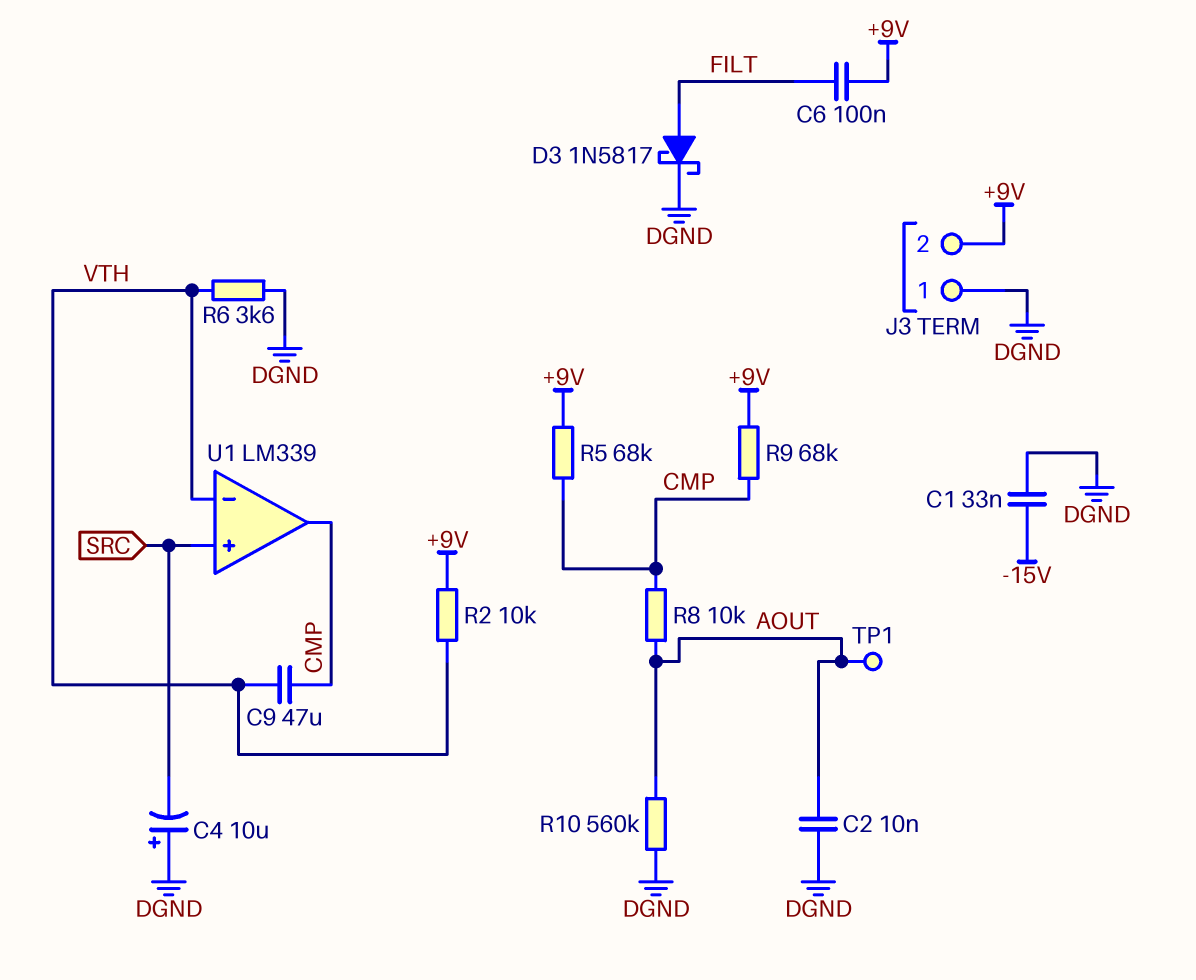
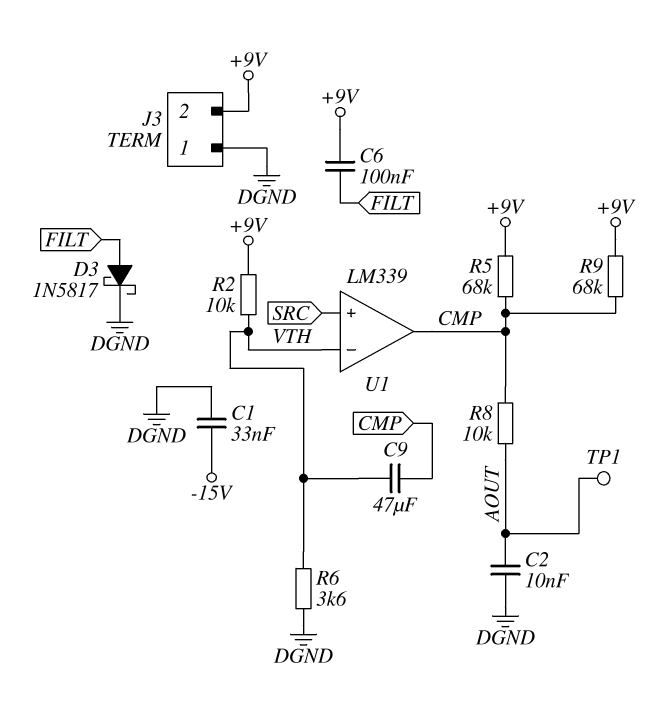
C4: 10uF (plus DGND, minus SRC) -> none
R10: 560k (AOUT, DGND) -> none

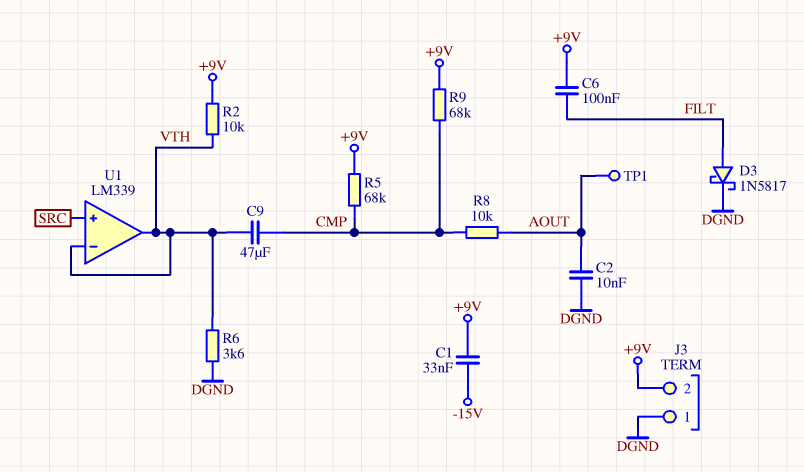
C1: 33nF (-15V, DGND) -> 33nF (+9V, -15V)
U1 pin out: CMP -> VTH

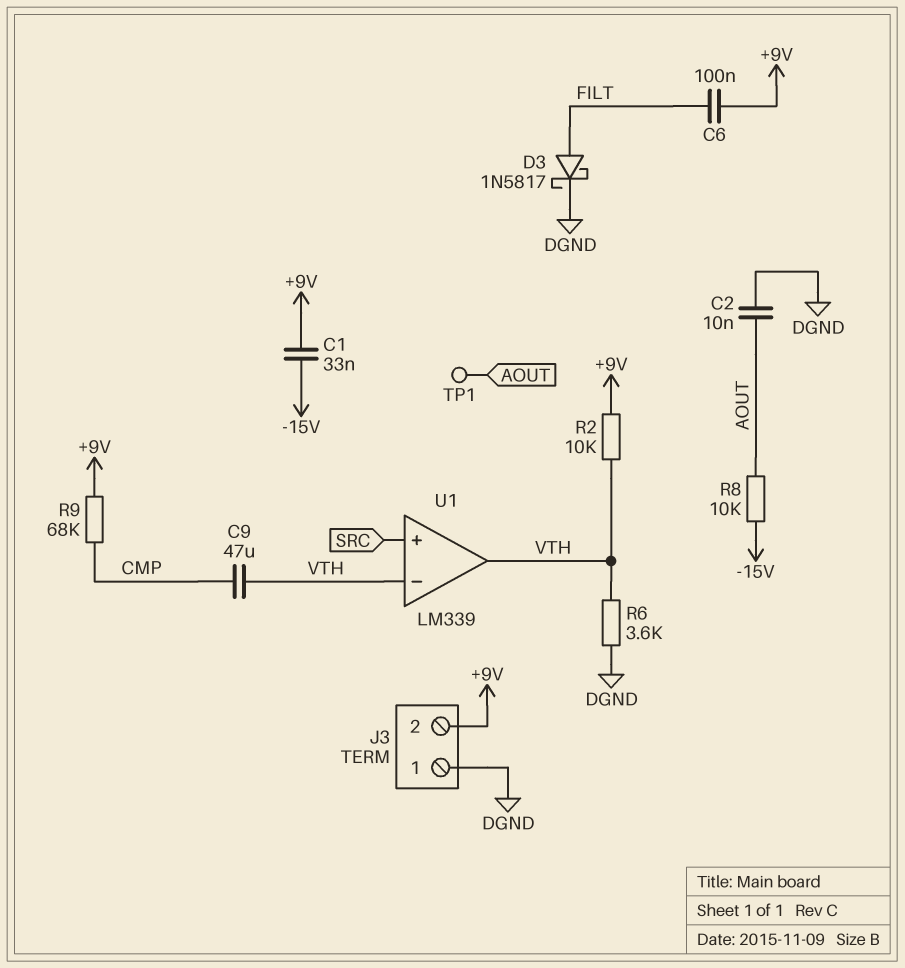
R5: 68k (+9V, CMP) -> none
R8: 10k (AOUT, CMP) -> 10k (-15V, AOUT)

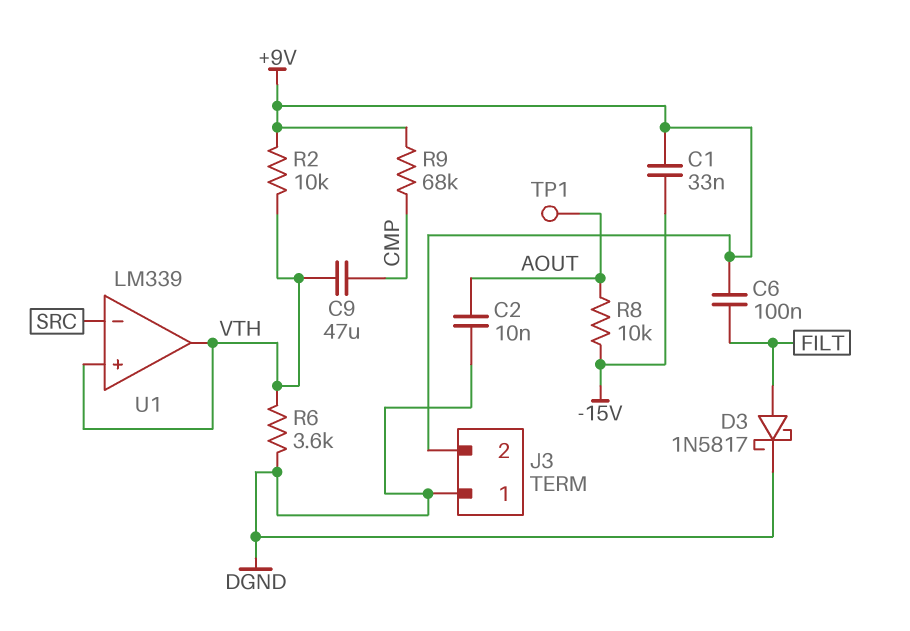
U1 pin in+: SRC -> VTH
U1 pin in-: VTH -> SRC

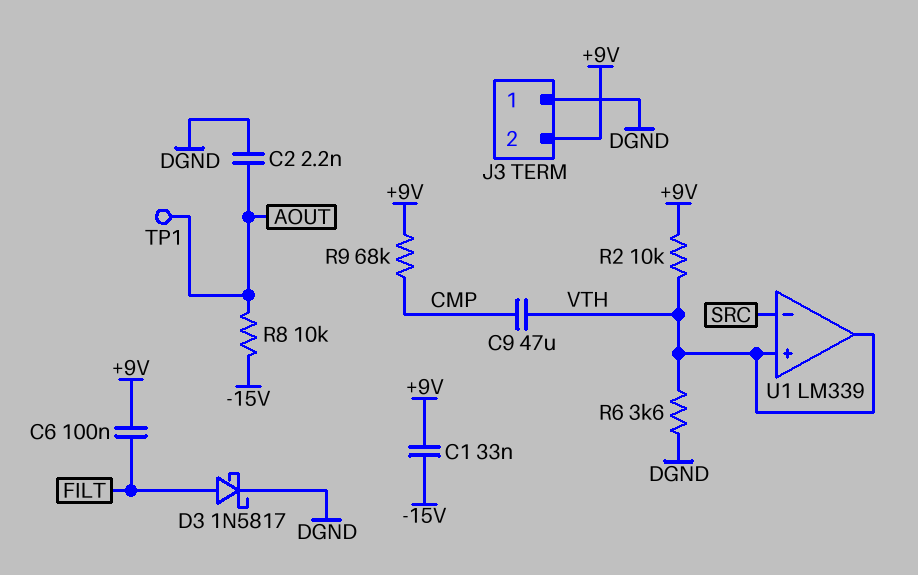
C2: 10nF (AOUT, DGND) -> 2.2nF (AOUT, DGND)

